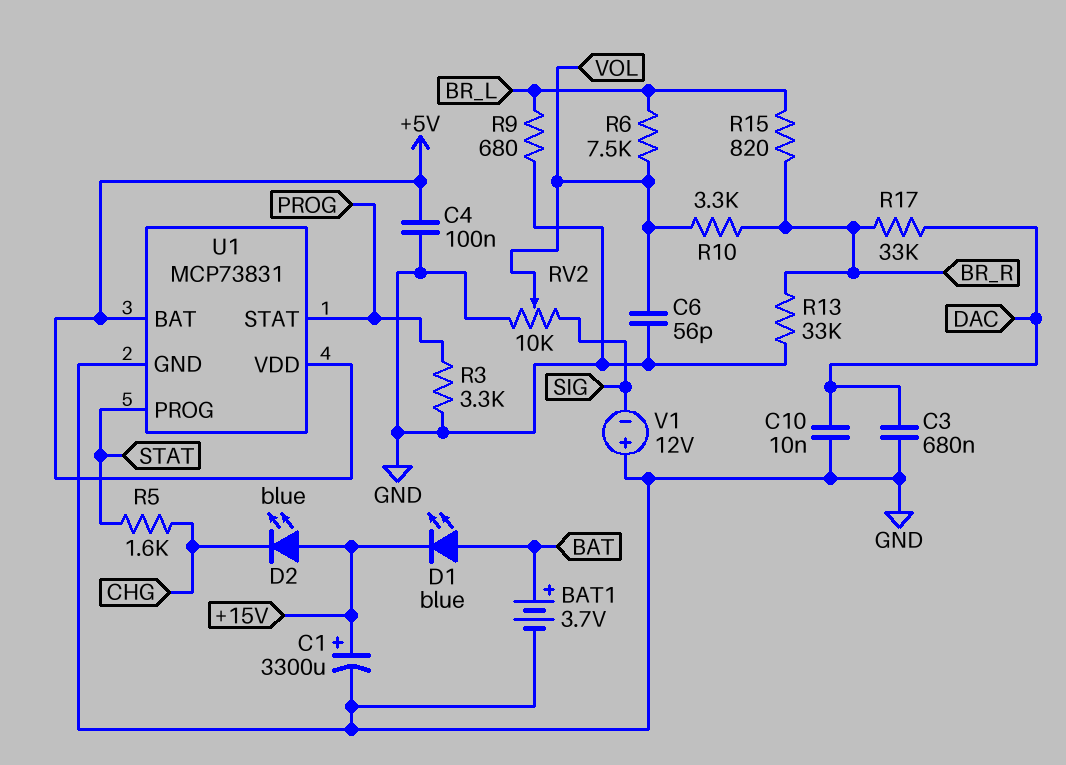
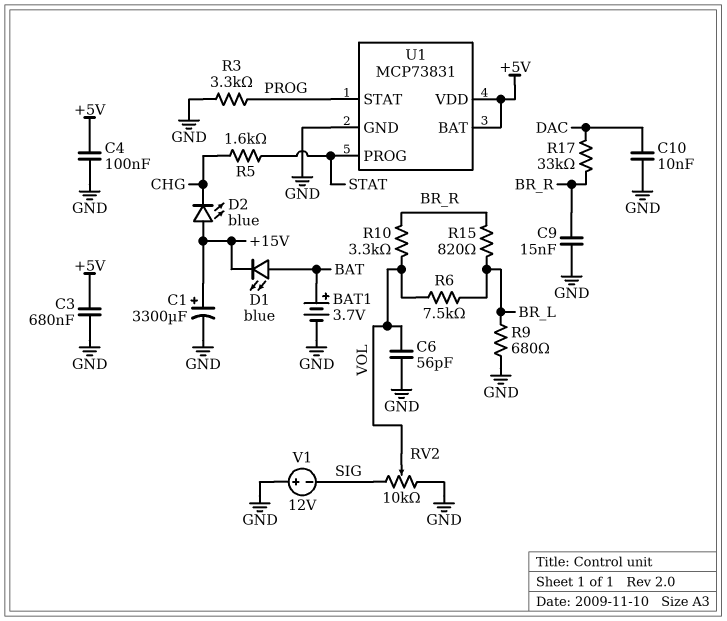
C3: 680nF (DAC, GND) -> 680nF (+5V, GND)
C9: none -> 15nF (BR_R, GND)
R13: 33k (BR_R, GND) -> none

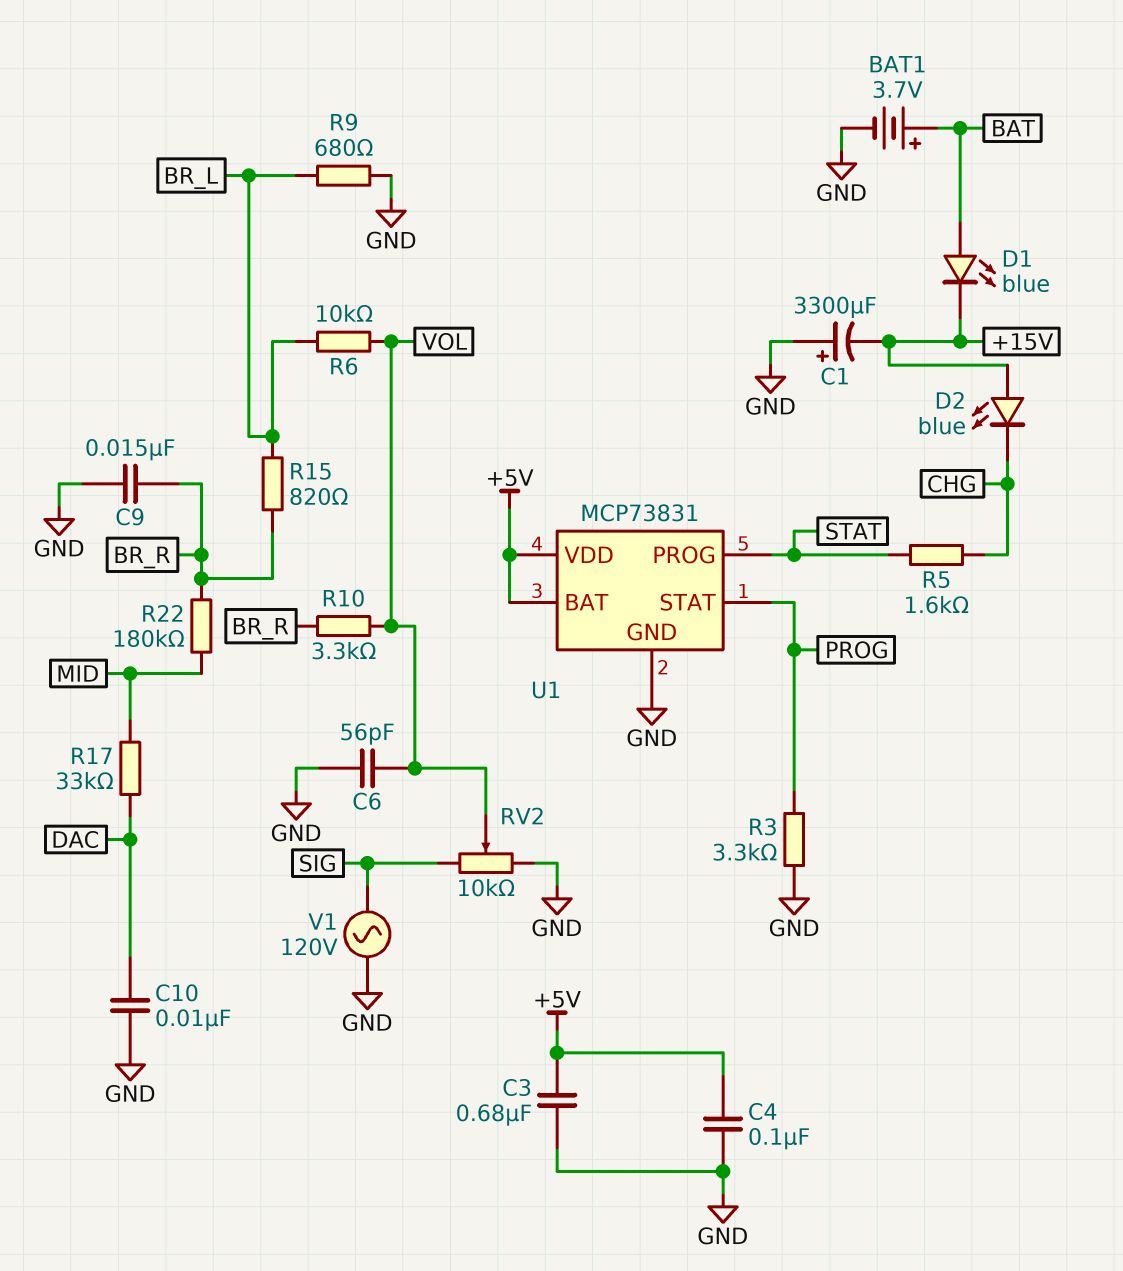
C1: 3300uF (plus +15V, minus GND) -> 3300uF (plus GND, minus +15V)
R6: 7.5k (BR_L, VOL) -> 10k (BR_L, VOL)
R17: 33k (BR_R, DAC) -> 33k (DAC, MID)
R22: none -> 180k (BR_R, MID)
V1: 12V (plus GND, minus SIG) -> AC 120V (GND, SIG)

